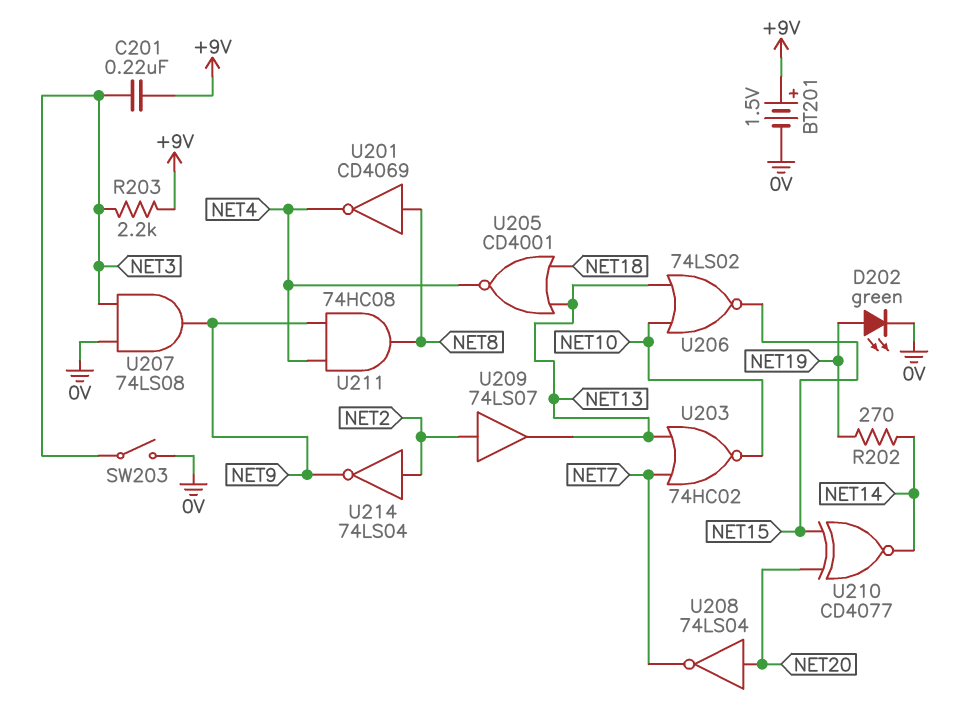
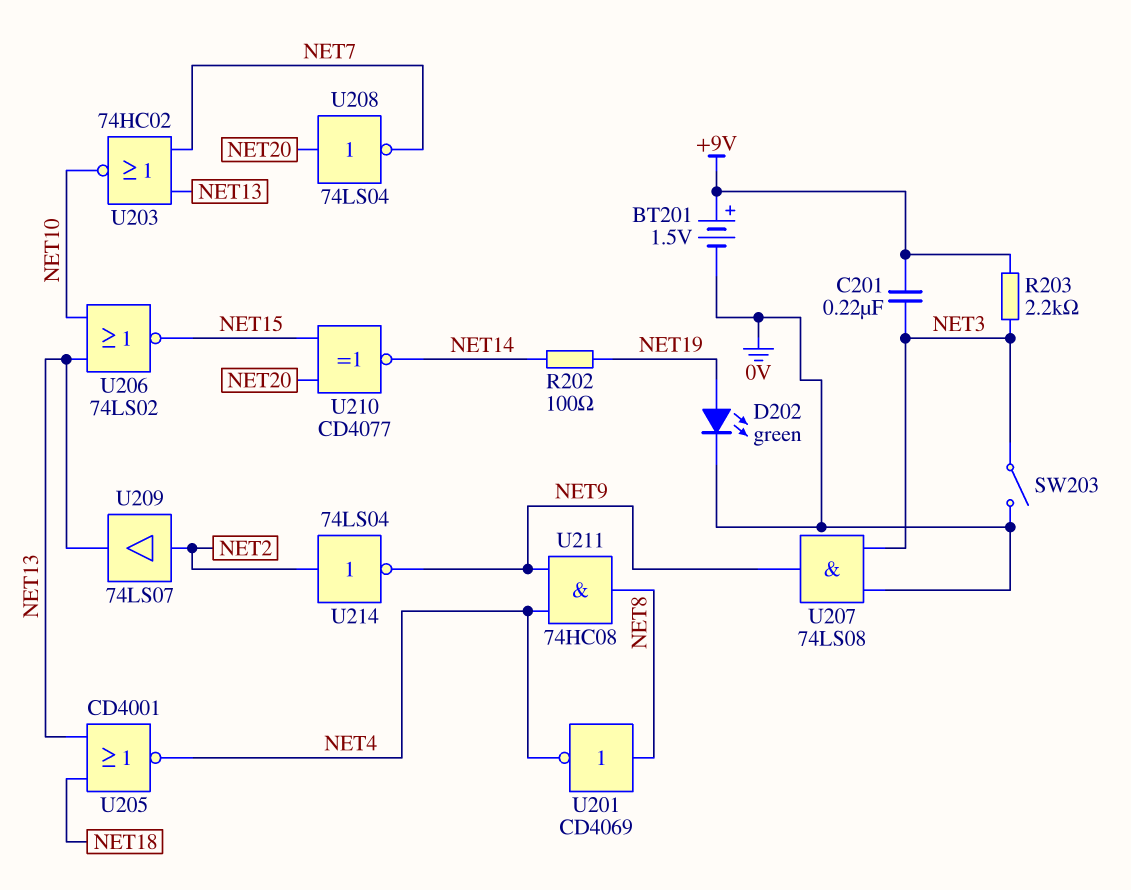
R202: 270 (NET14, NET19) -> 100 (NET14, NET19)

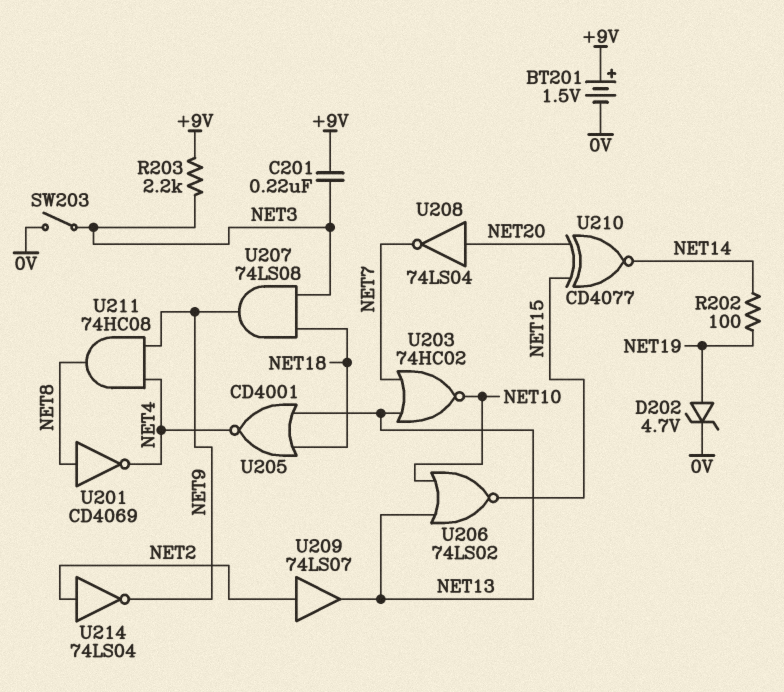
D202: LED green (A NET19, K 0V) -> zener 4.7V (A NET19, K 0V)
U207: AND 74LS08 (in 0V, in NET3, out NET9) -> AND 74LS08 (in NET3, in NET18, out NET9)

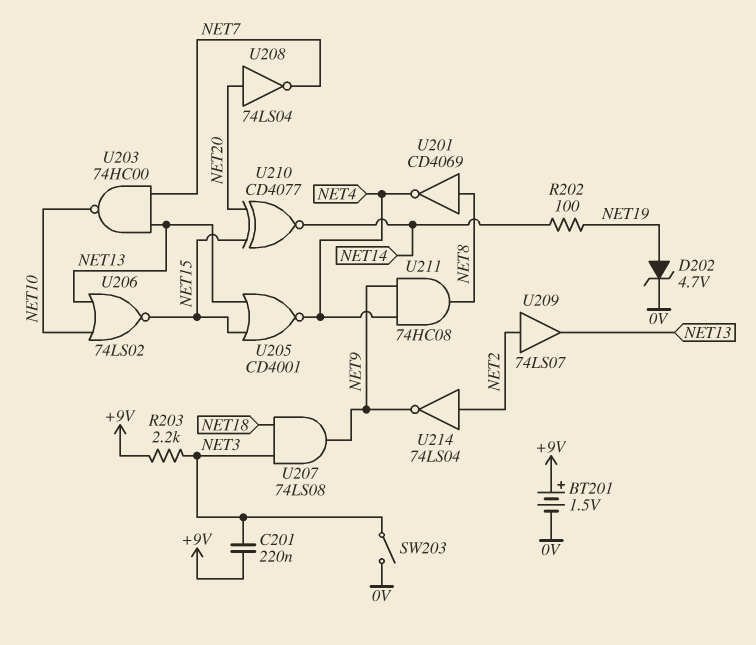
U203: NOR 74HC02 (in NET7, in NET13, out NET10) -> NAND 74HC00 (in NET7, in NET13, out NET10)
U205: NOR CD4001 (in NET13, in NET18, out NET4) -> NOR CD4001 (in NET13, in NET15, out NET4)

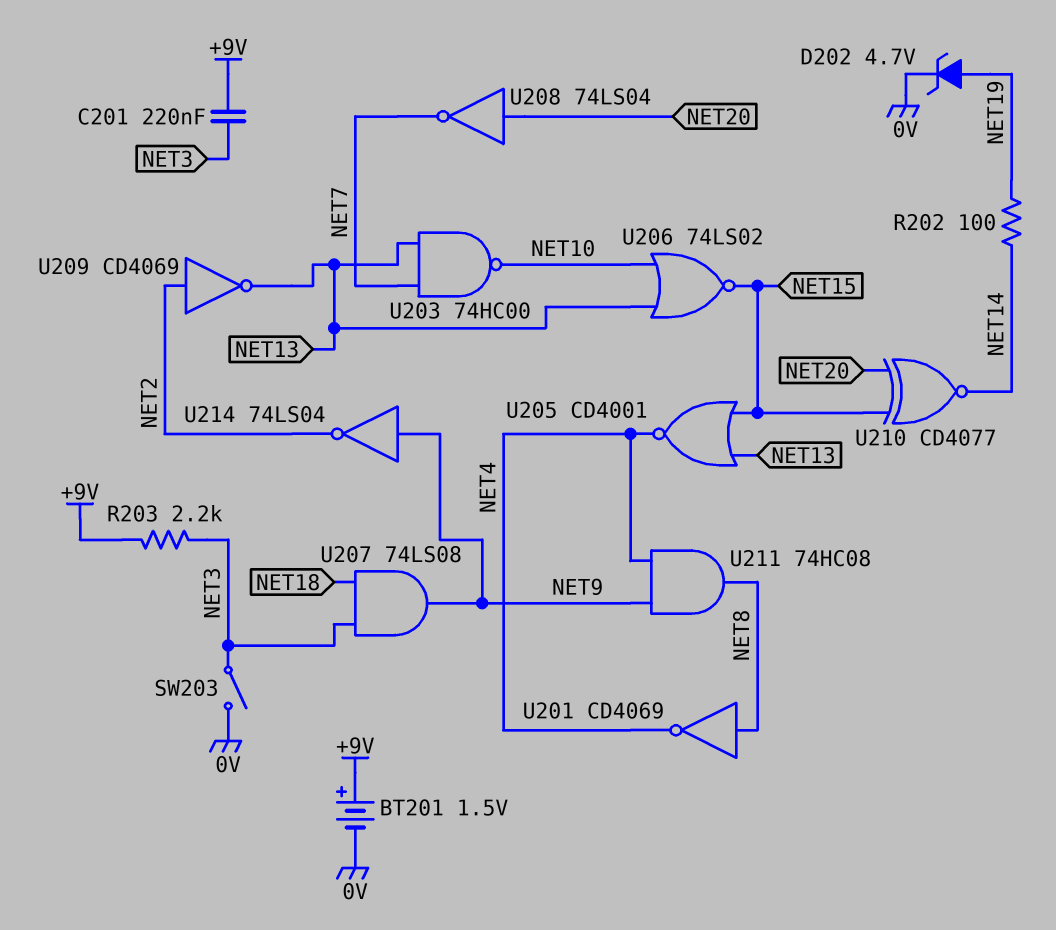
U209: buffer 74LS07 (in NET2, out NET13) -> NOT CD4069 (in NET2, out NET13)
U214: NOT 74LS04 (in NET2, out NET9) -> NOT 74LS04 (in NET9, out NET2)

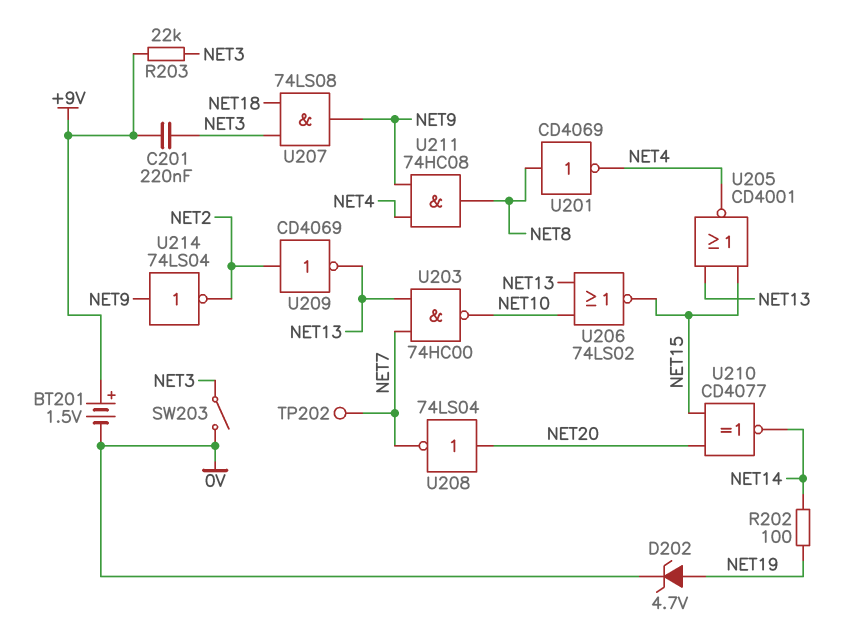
R203: 2.2k (+9V, NET3) -> 22k (+9V, NET3)
TP202: none -> test point (NET7)

